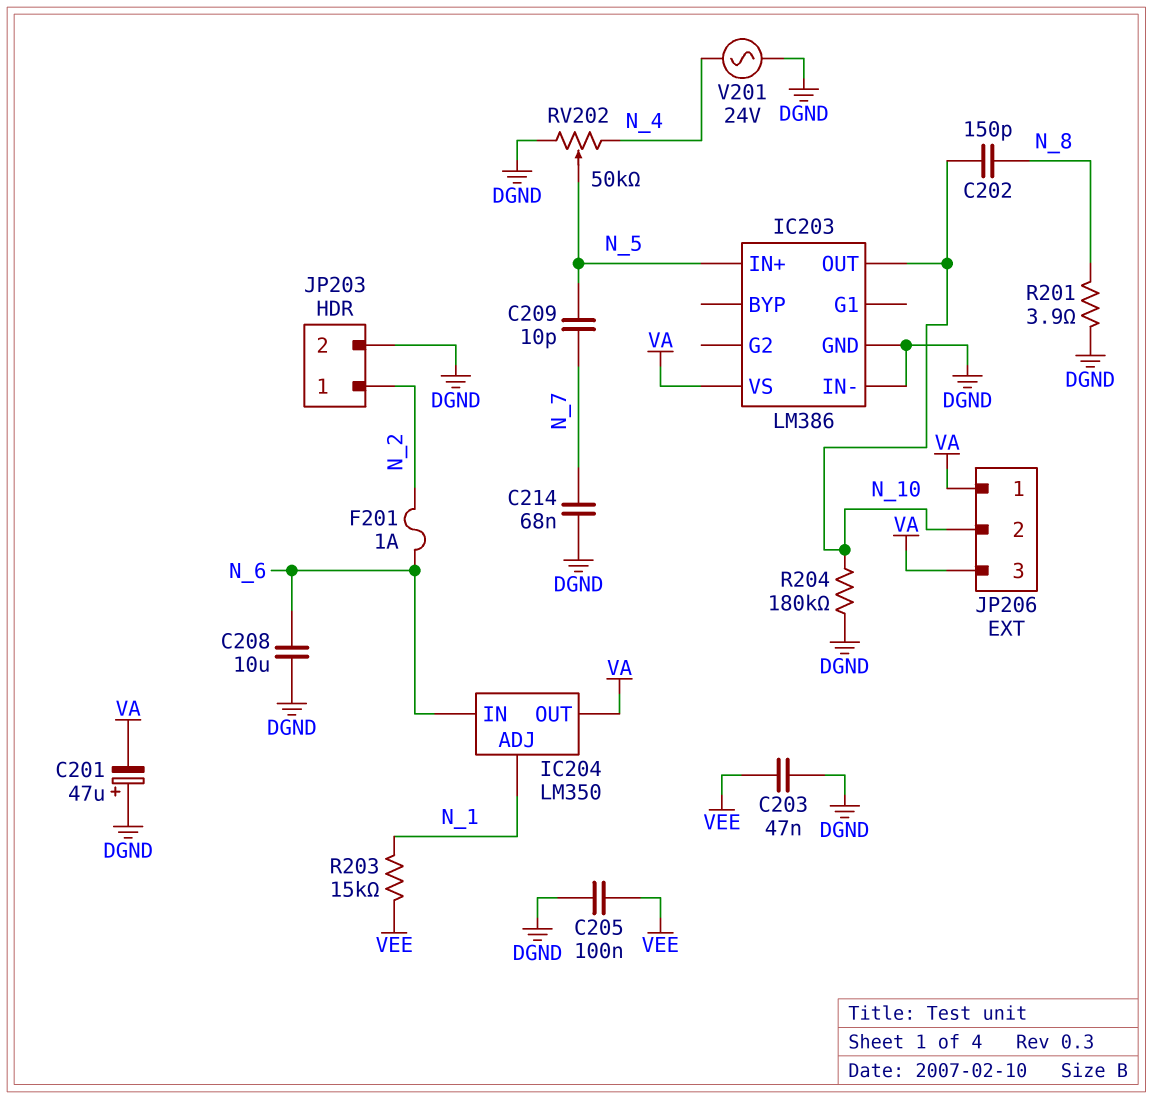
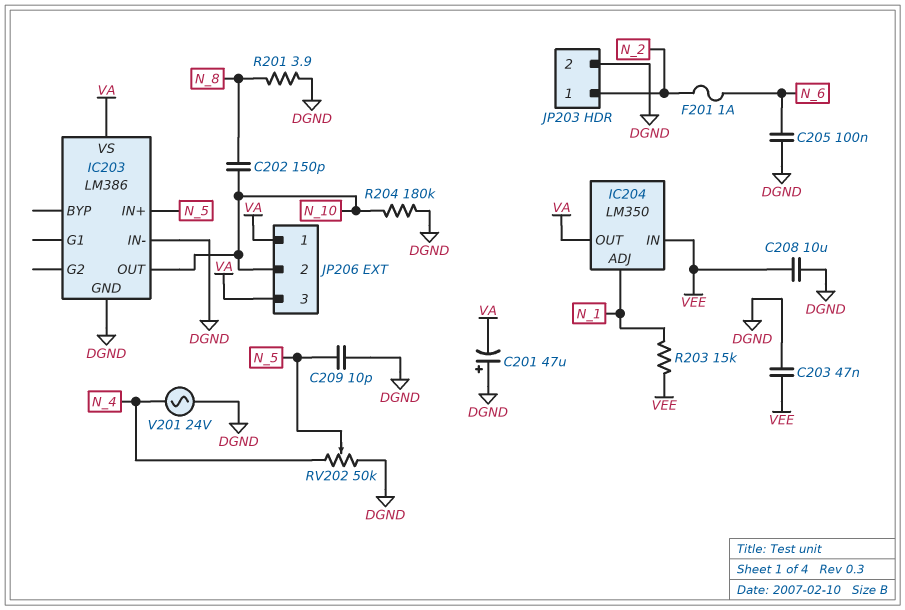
C205: 100nF (DGND, VEE) -> 100nF (DGND, N_6)
C208: 10uF (DGND, N_6) -> 10uF (DGND, VEE)
C209: 10pF (N_5, N_7) -> 10pF (DGND, N_5)
C214: 68nF (DGND, N_7) -> none
IC204 pin IN: N_6 -> VEE

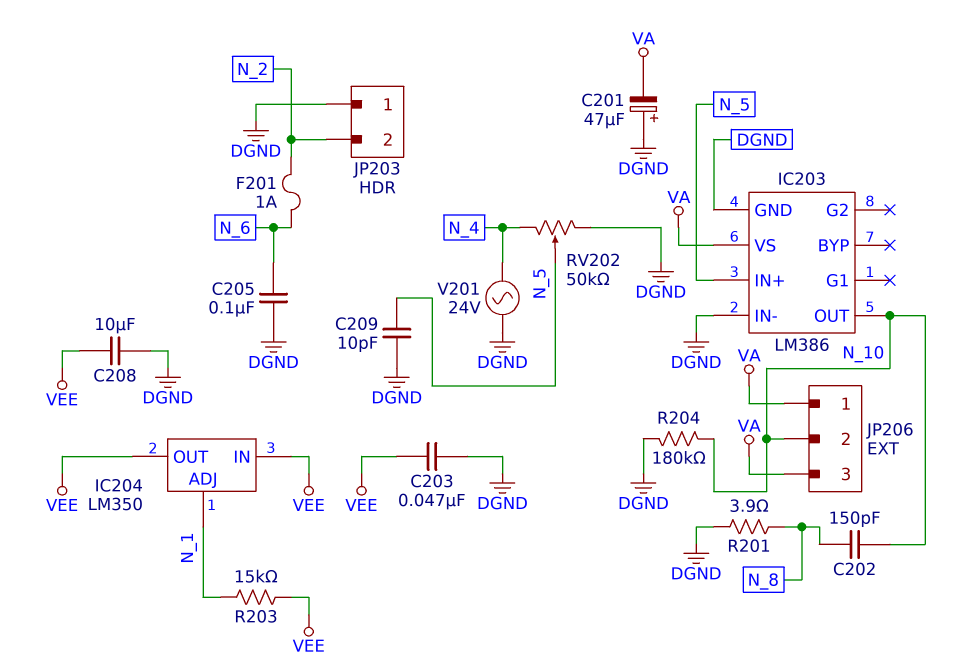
IC204 pin OUT: VA -> VEE
JP203 pin 1: N_2 -> DGND
JP203 pin 2: DGND -> N_2

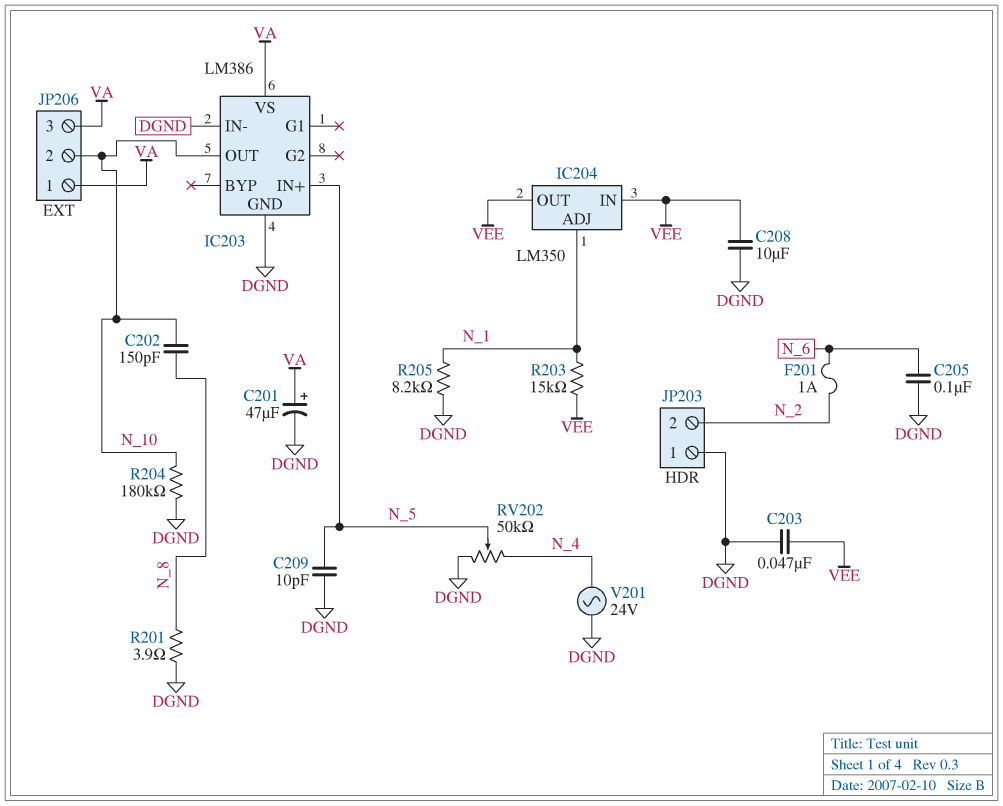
C201: 47uF (plus DGND, minus VA) -> 47uF (plus VA, minus DGND)
R205: none -> 8.2k (DGND, N_1)

